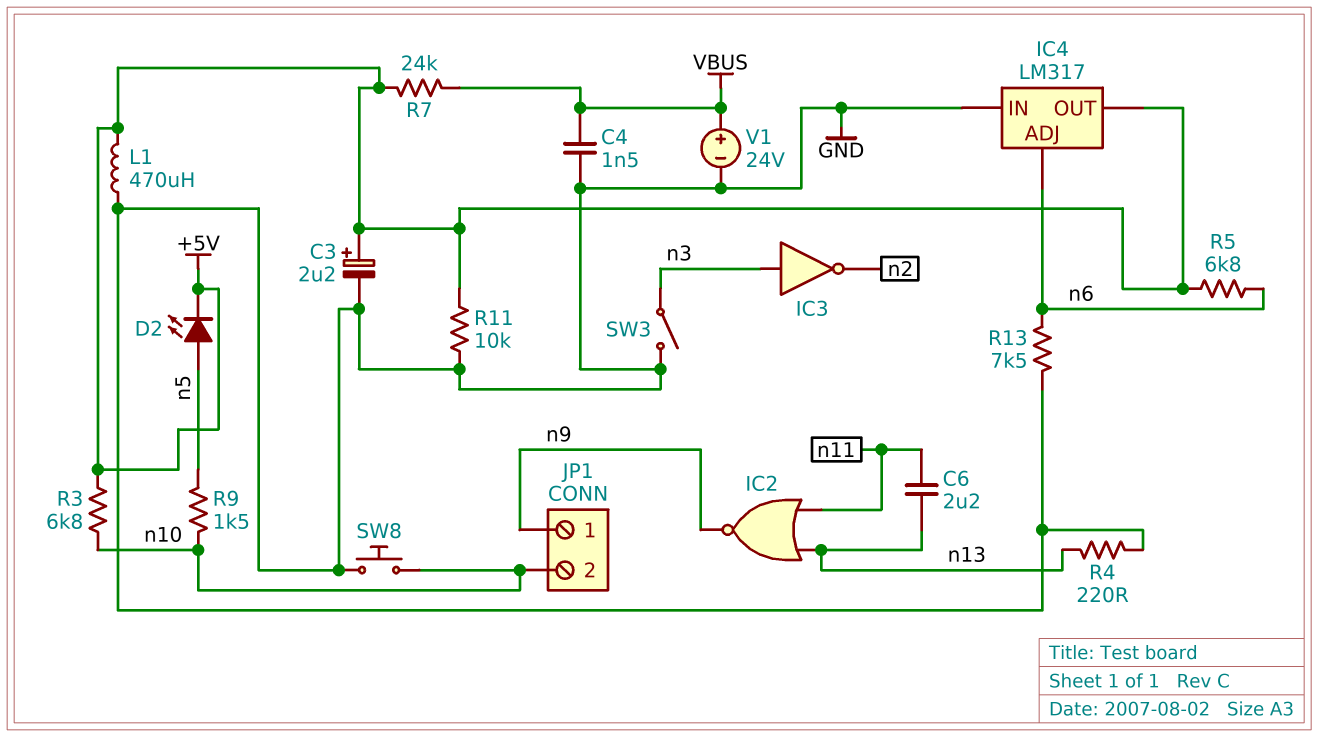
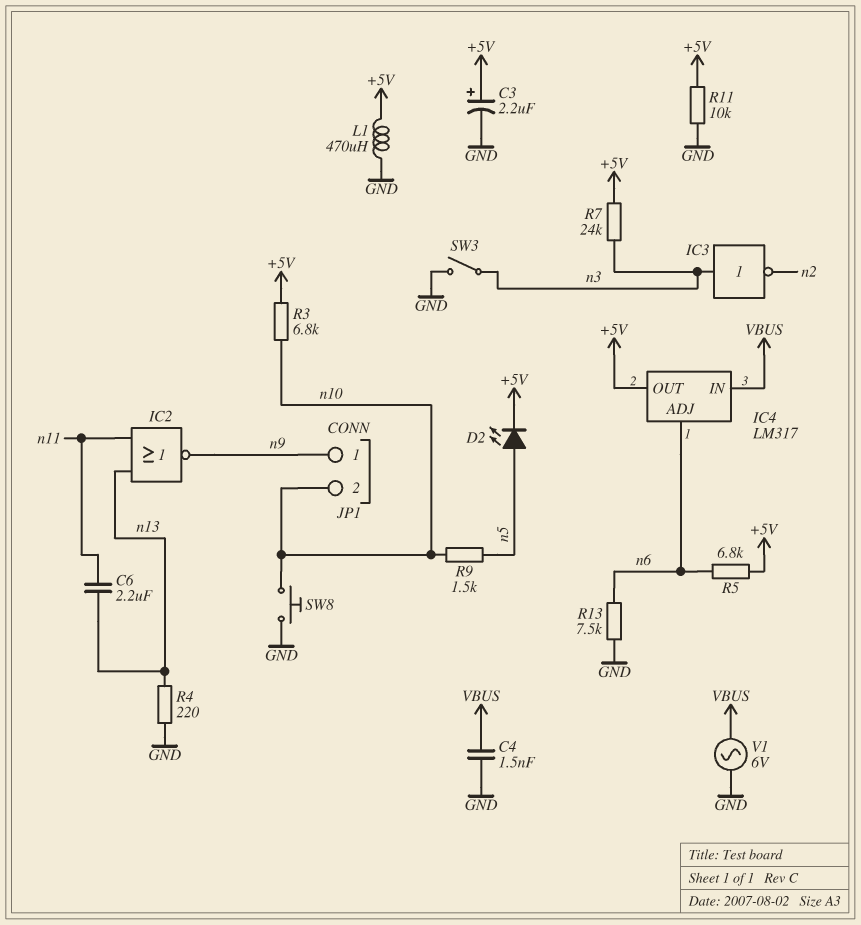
IC4 pin IN: GND -> VBUS
R7: 24k (+5V, VBUS) -> 24k (+5V, n3)
V1: 24V (plus VBUS, minus GND) -> AC 6V (GND, VBUS)

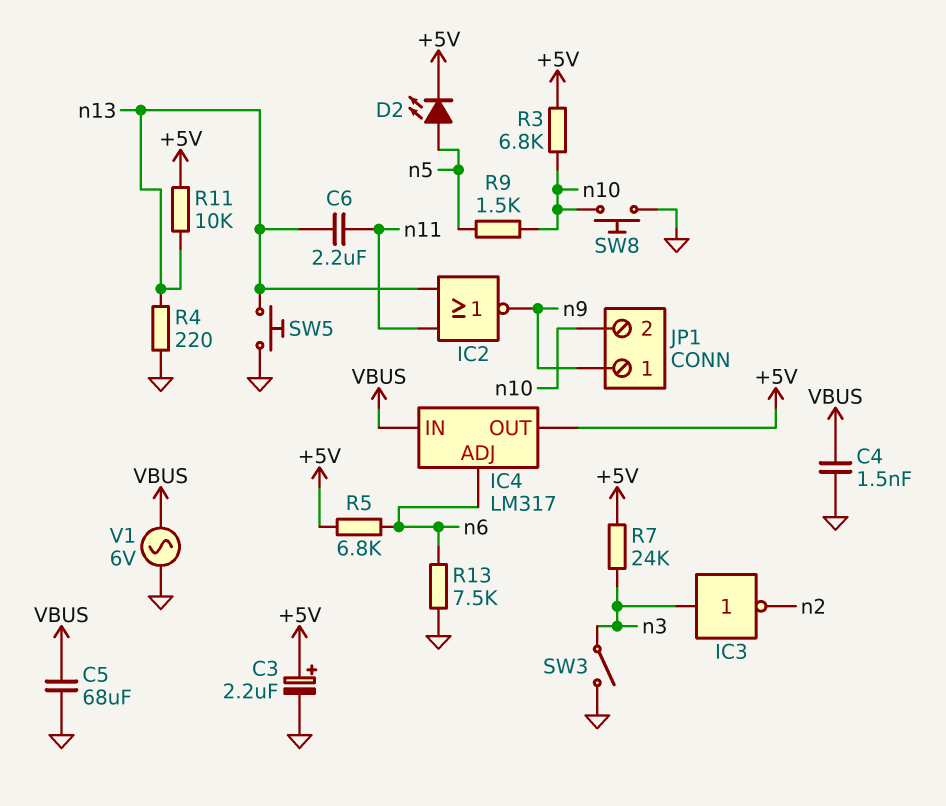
C5: none -> 68uF (GND, VBUS)
L1: 470uH (+5V, GND) -> none
R11: 10k (+5V, GND) -> 10k (+5V, n13)
SW5: none -> button (GND, n13)

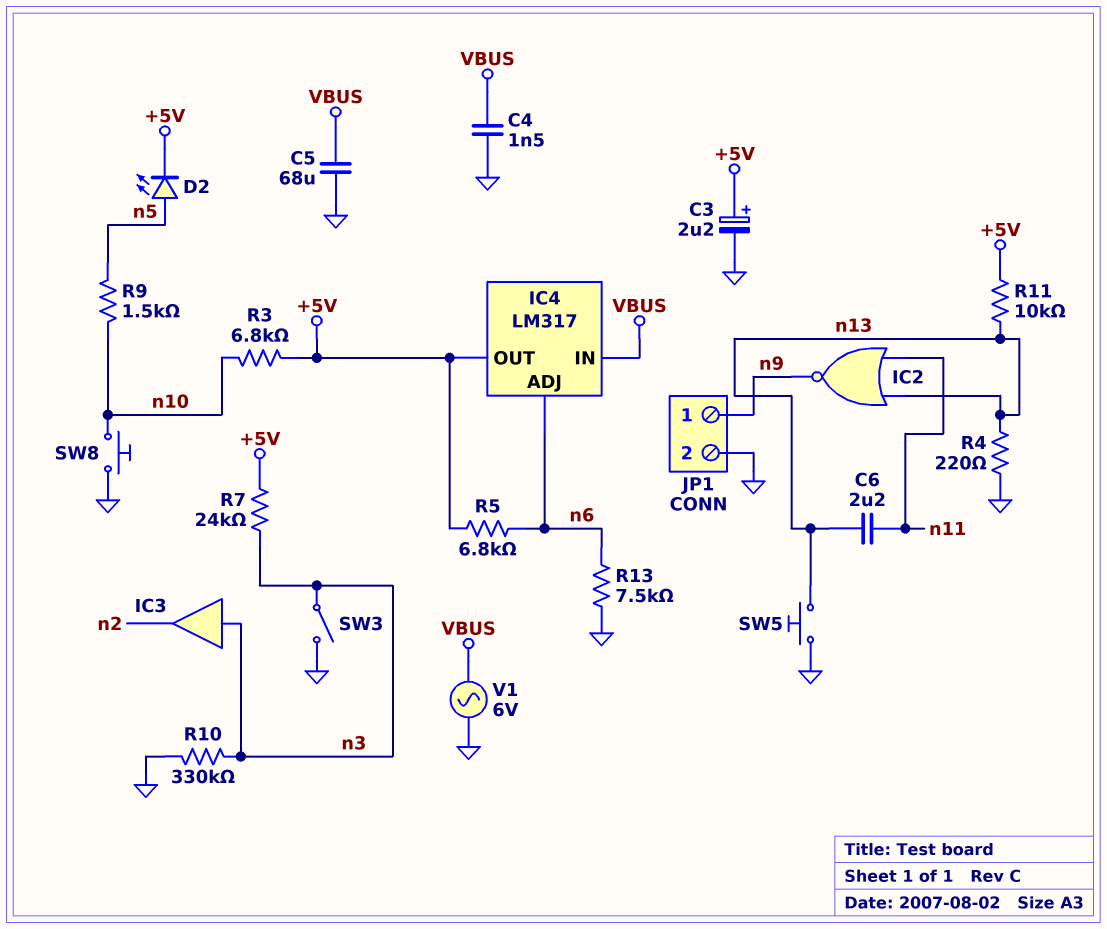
IC3: NOT (in n3, out n2) -> buffer (in n3, out n2)
JP1 pin 2: n10 -> GND
R10: none -> 330k (GND, n3)

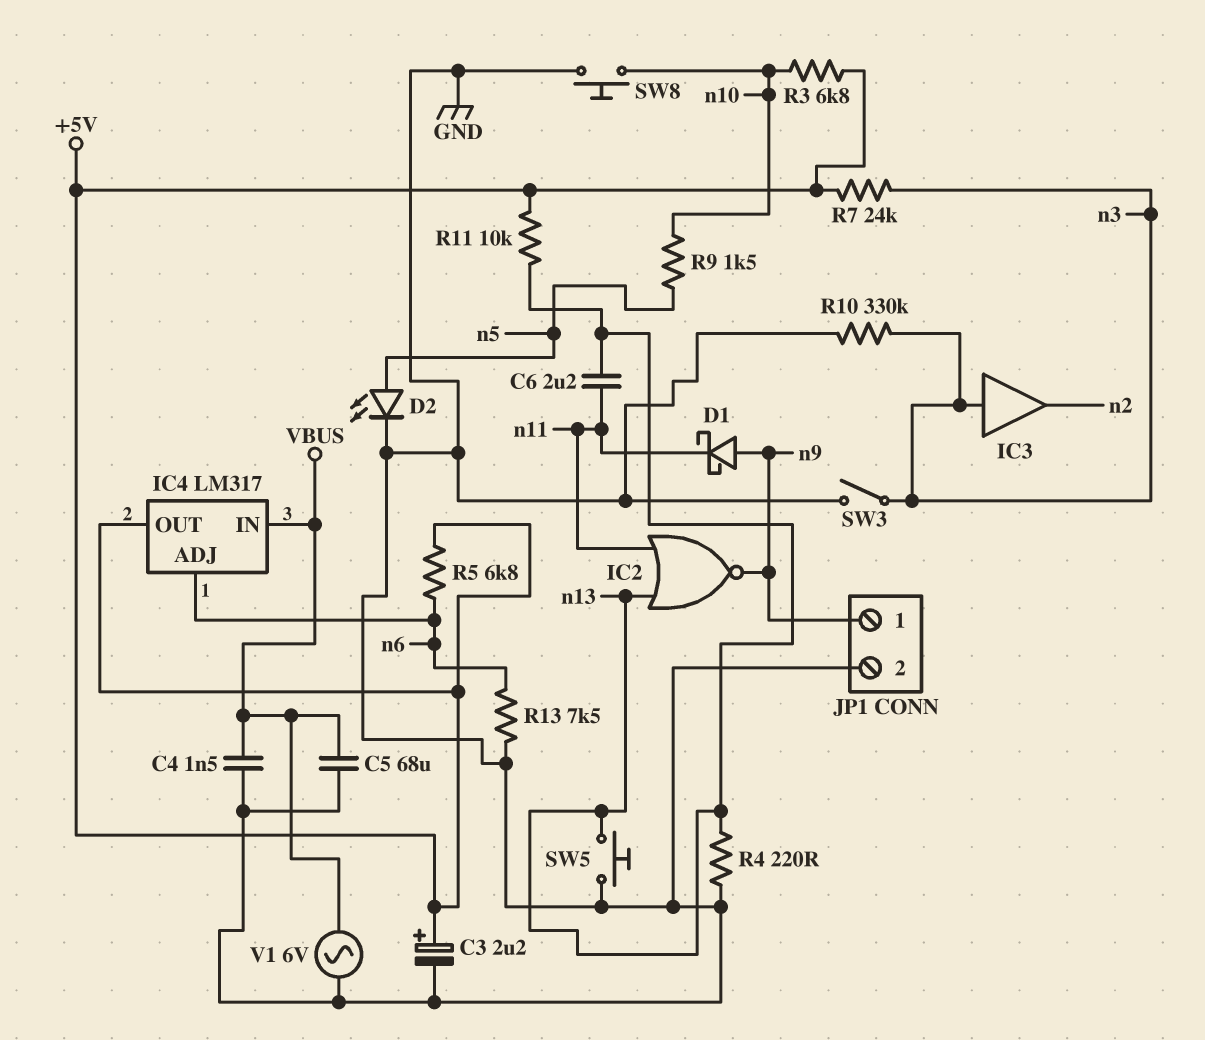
D1: none -> schottky (A n9, K n11)
D2: LED (A n5, K +5V) -> LED (A n5, K GND)

